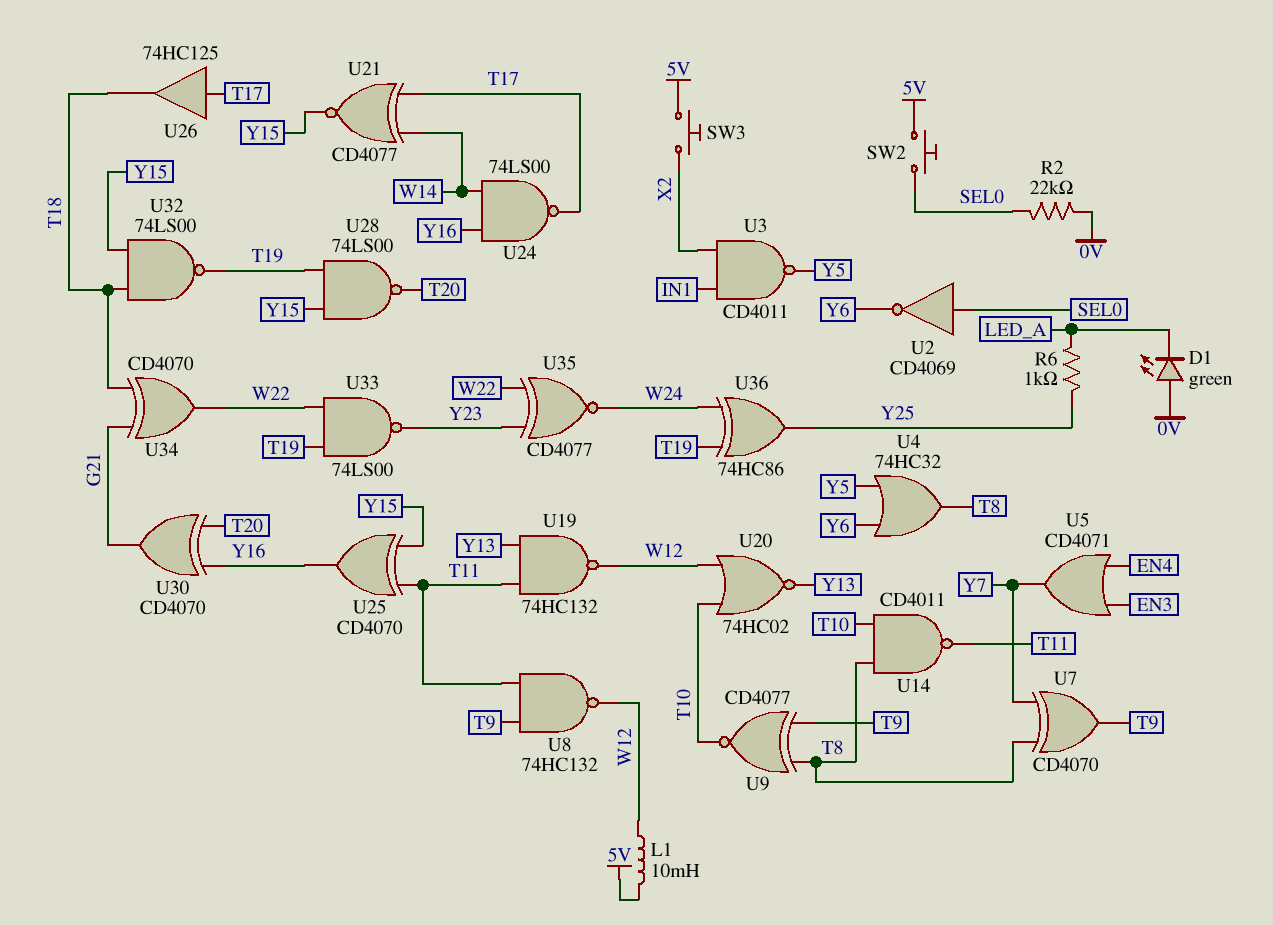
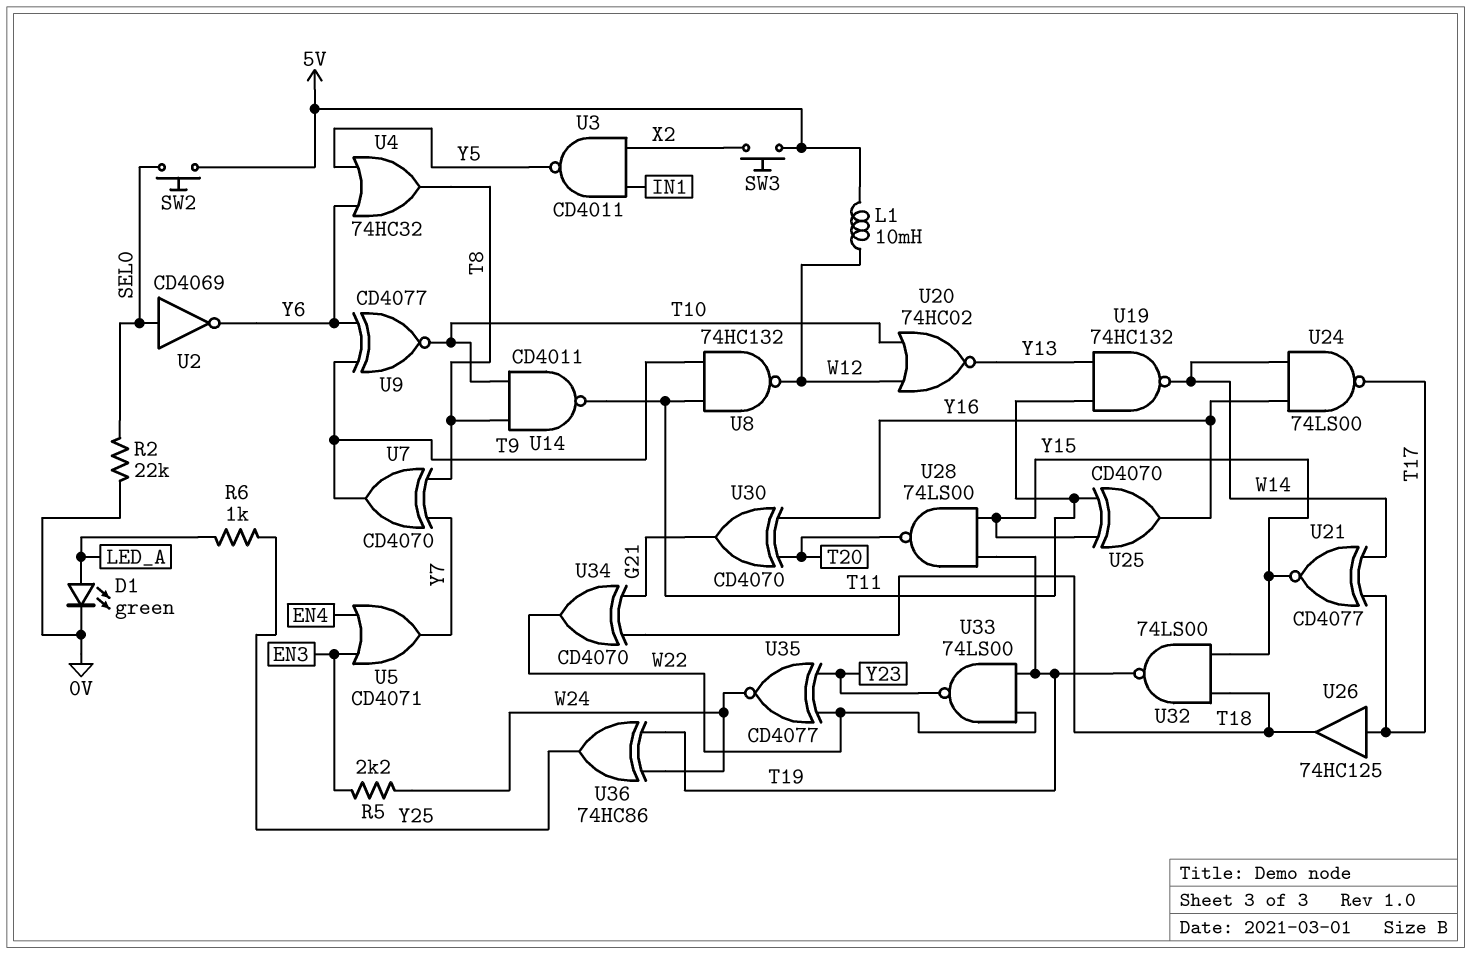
D1: LED green (A 0V, K LED_A) -> LED green (A LED_A, K 0V)
R5: none -> 2.2k (EN3, W24)
U9: XNOR CD4077 (in T8, in T9, out T10) -> XNOR CD4077 (in T9, in Y6, out T10)
U19: NAND 74HC132 (in T11, in Y13, out W12) -> NAND 74HC132 (in T11, in Y13, out W14)

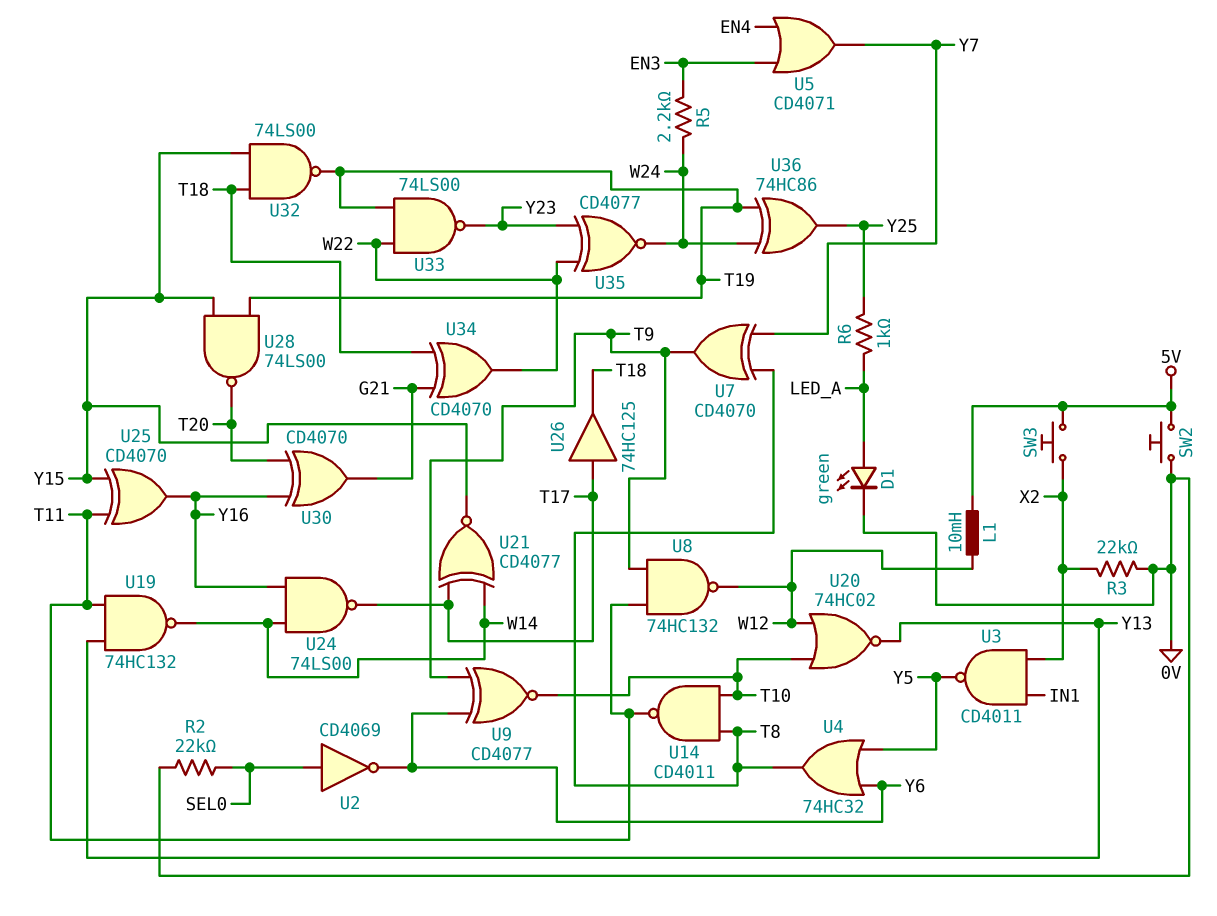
R3: none -> 22k (0V, X2)
SW2: button (5V, SEL0) -> button (0V, 5V)

